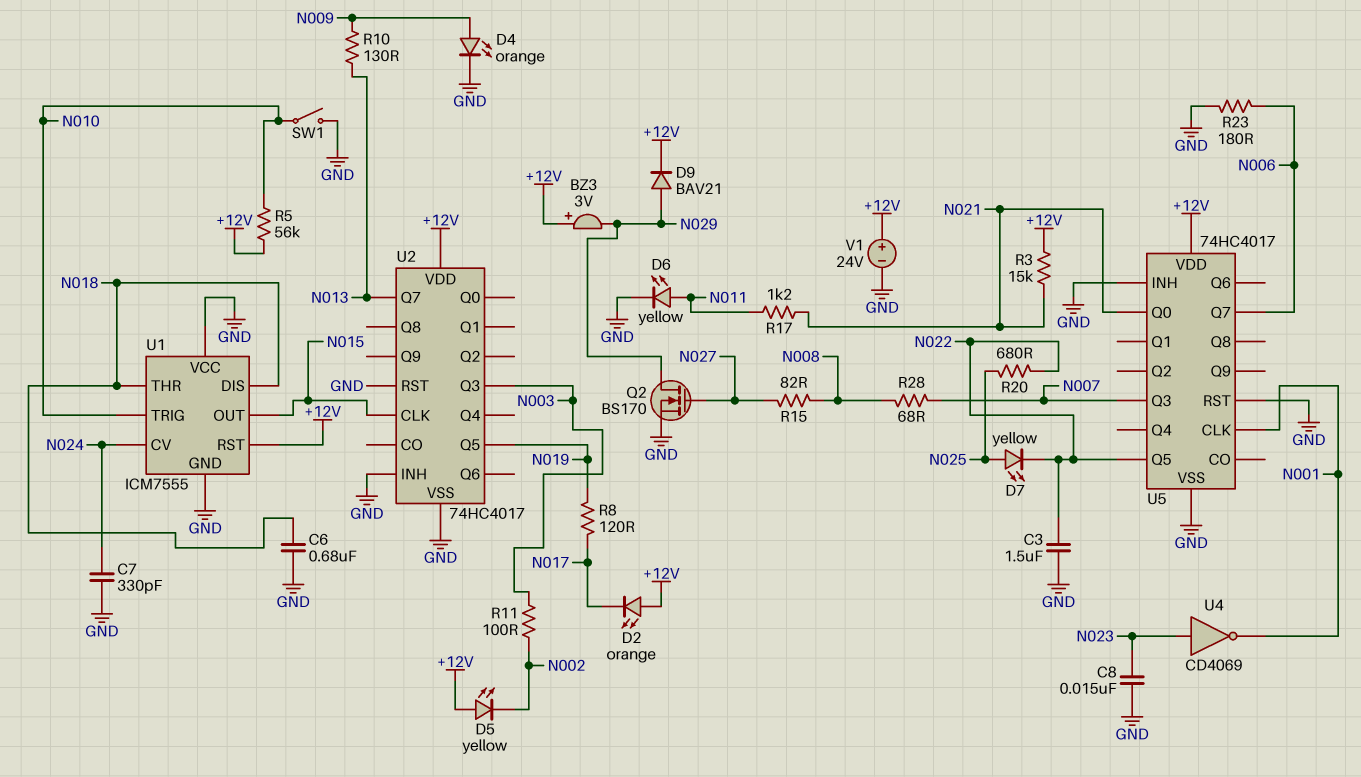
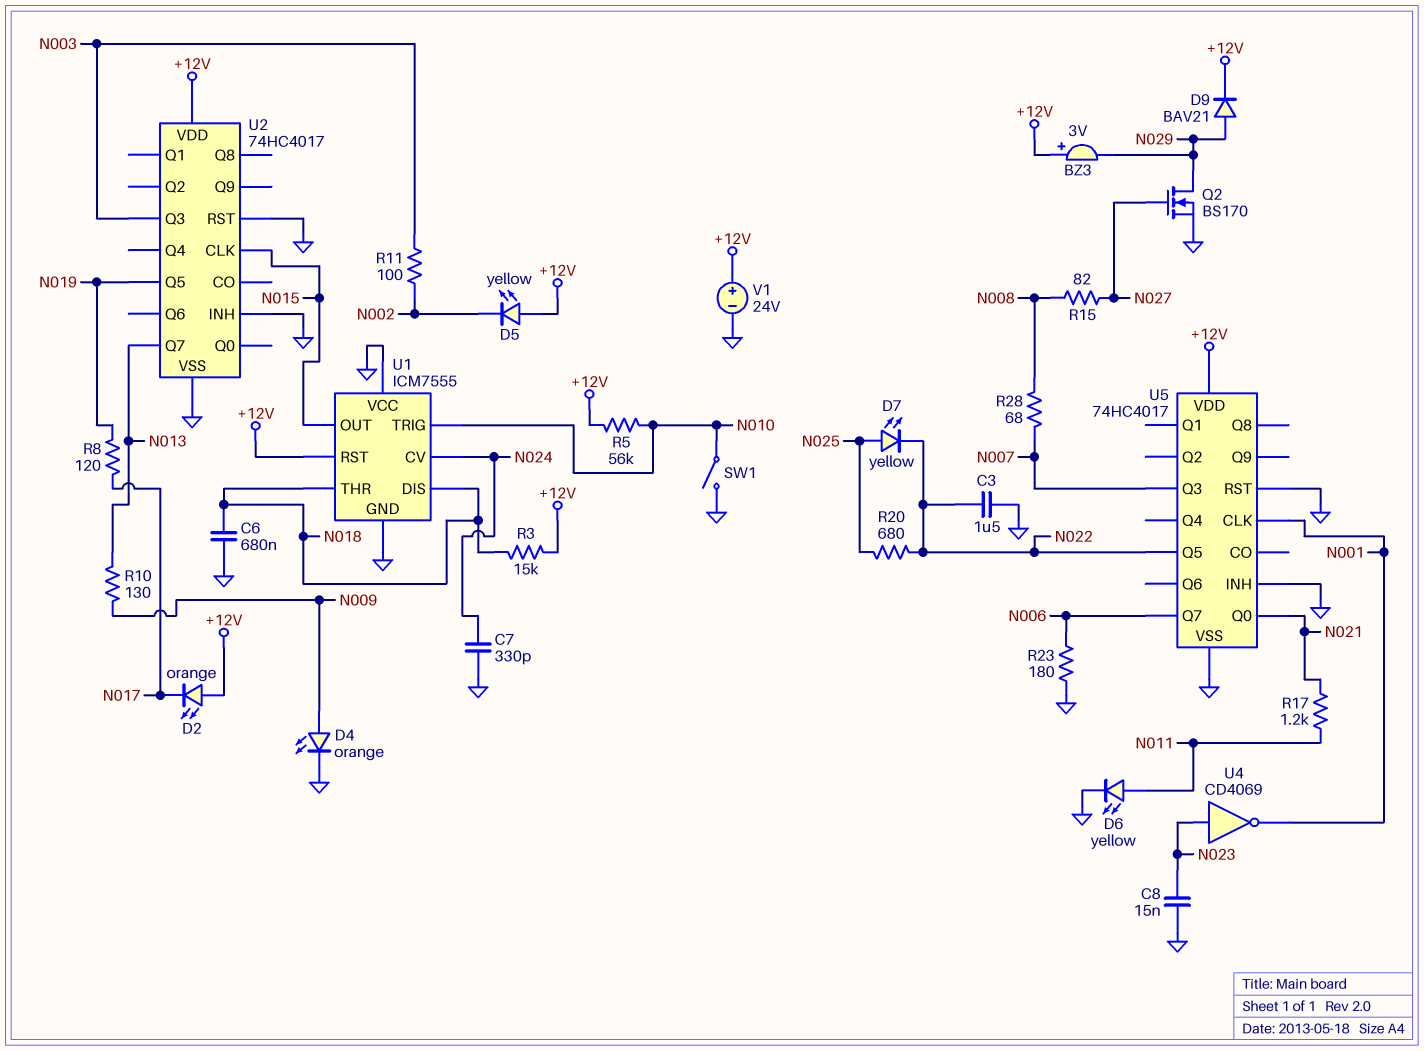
R3: 15k (+12V, N021) -> 15k (+12V, N018)

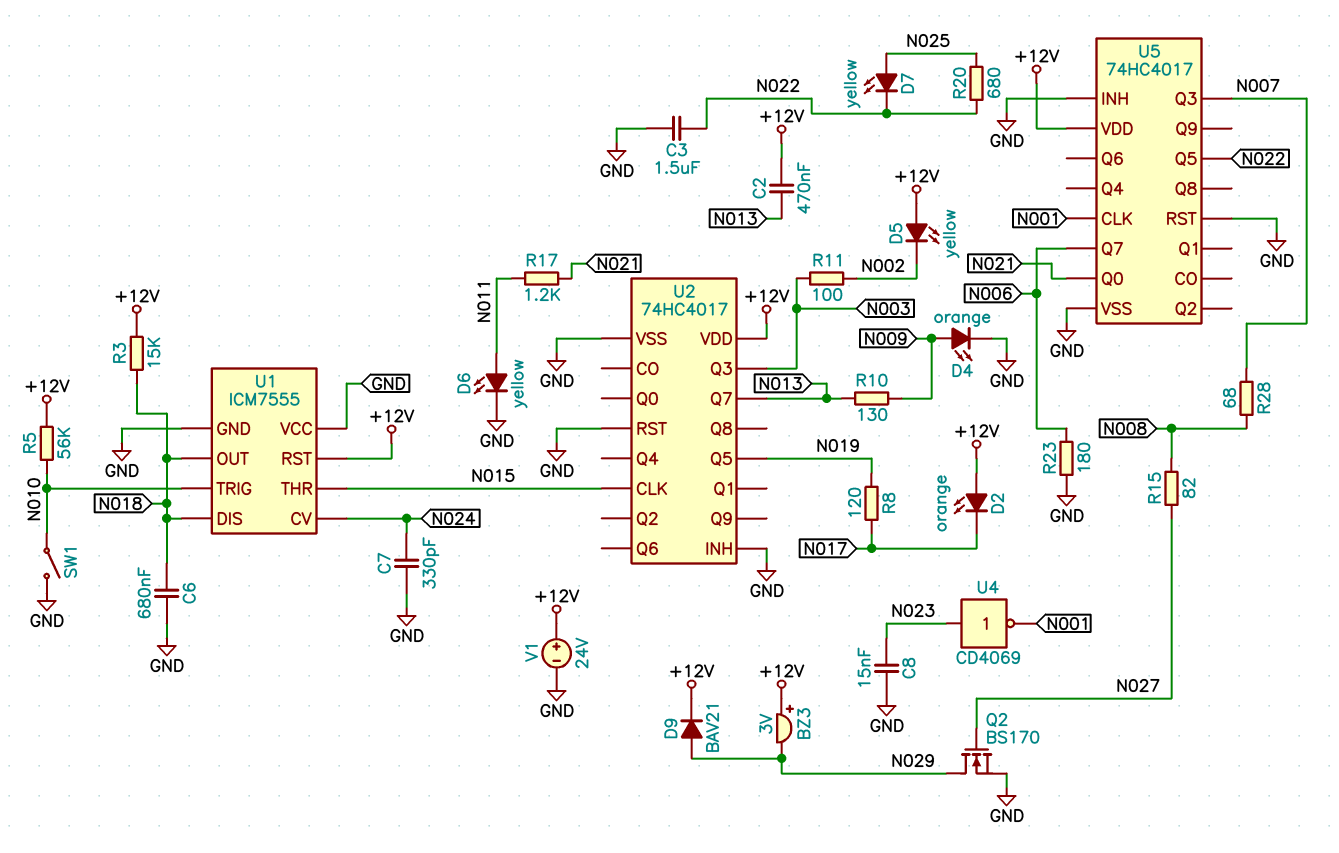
C2: none -> 470nF (+12V, N013)
U1 pin OUT: N015 -> N018
U1 pin THR: N018 -> N015

